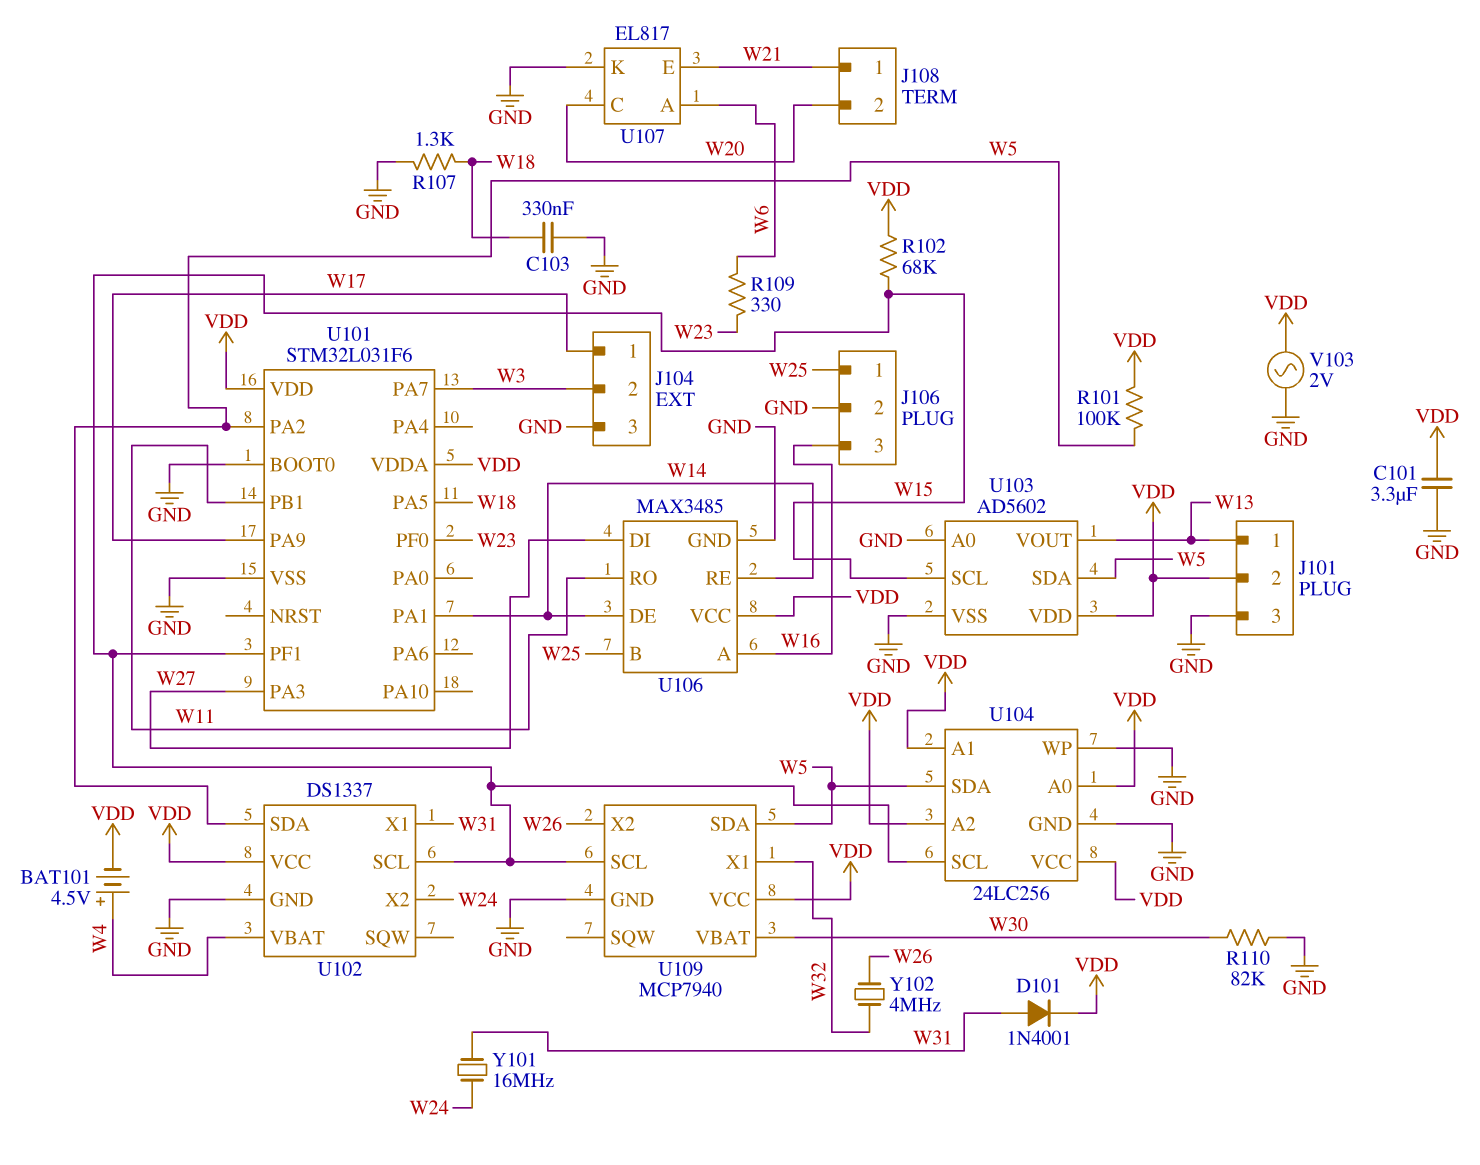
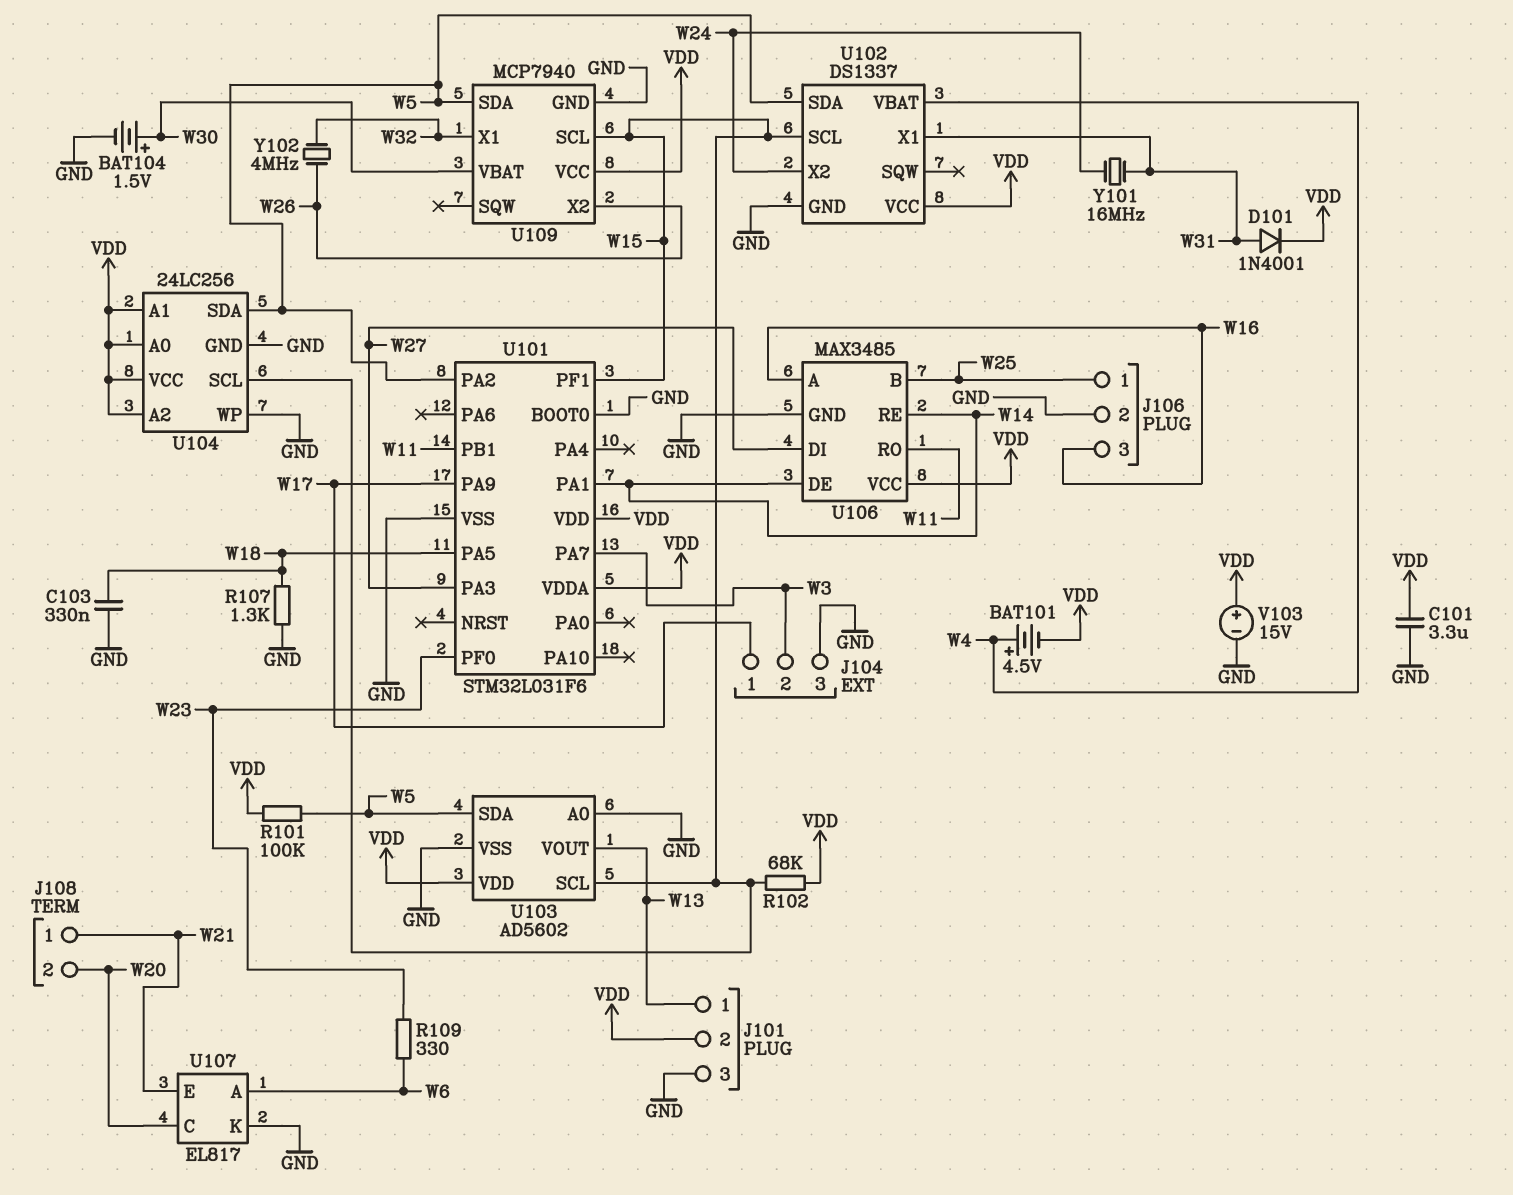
BAT104: none -> 1.5V (plus W30, minus GND)
R110: 82k (GND, W30) -> none
V103: AC 2V (GND, VDD) -> 15V (plus VDD, minus GND)

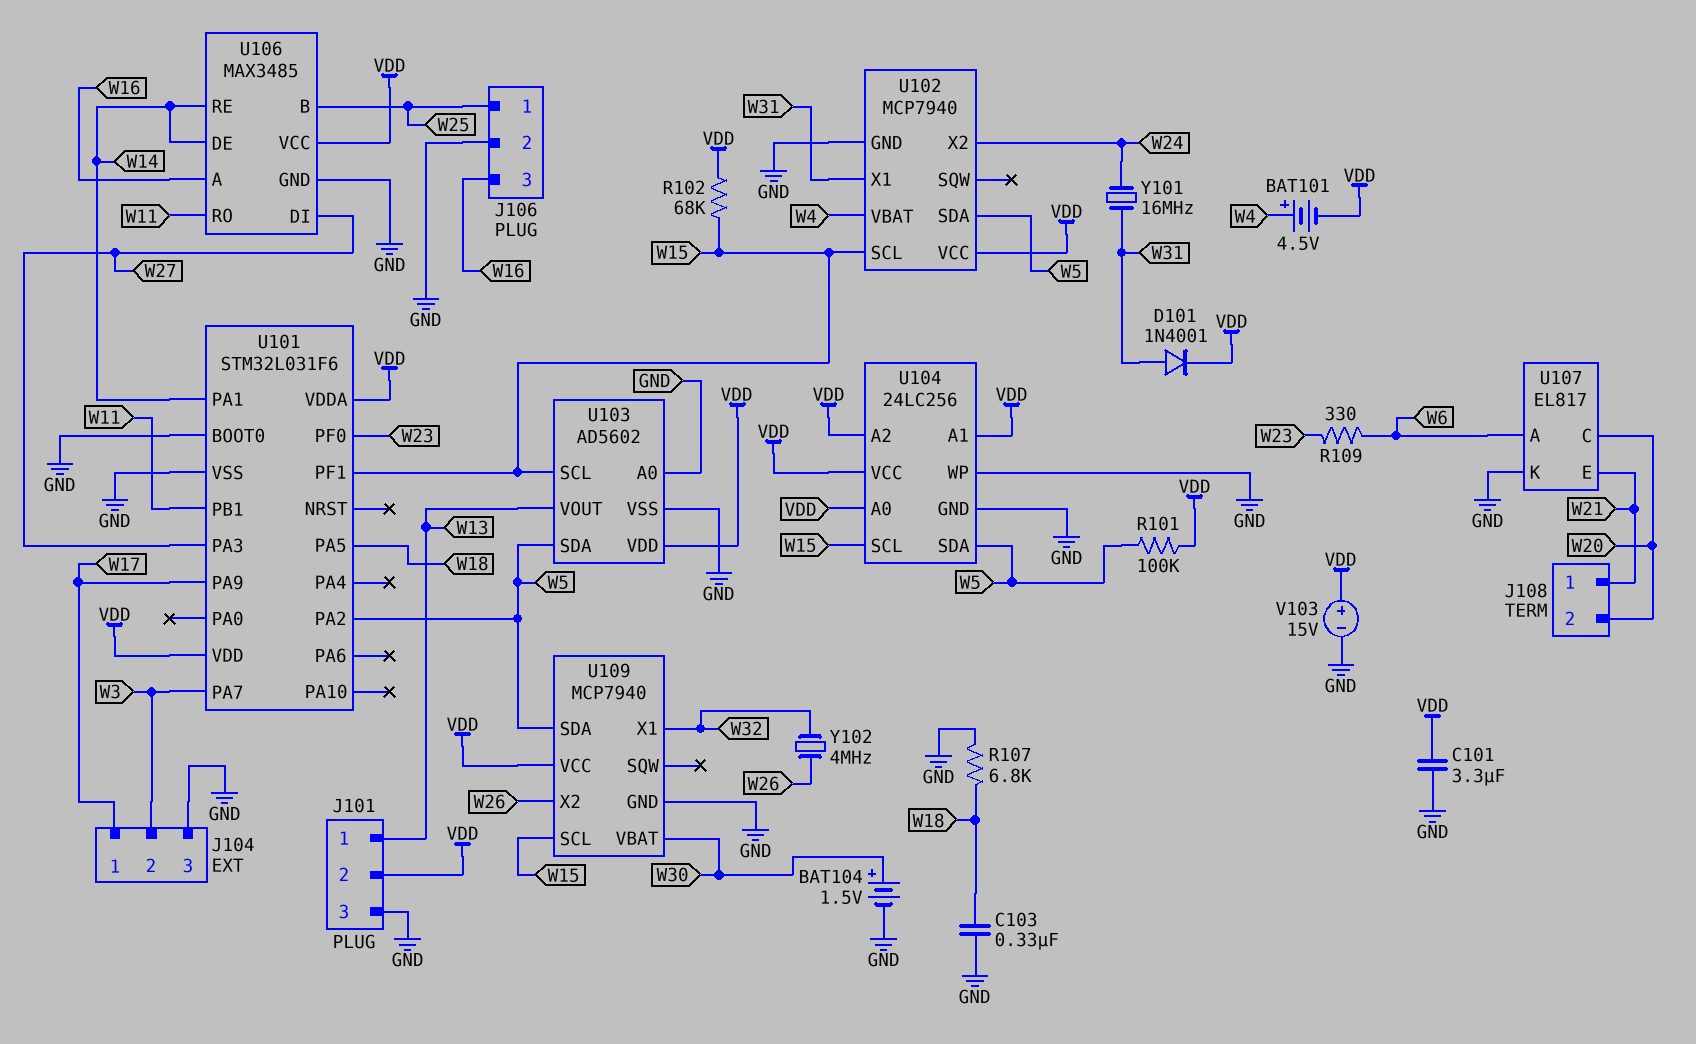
R107: 1.3k (GND, W18) -> 6.8k (GND, W18)
U102: DS1337 -> MCP7940

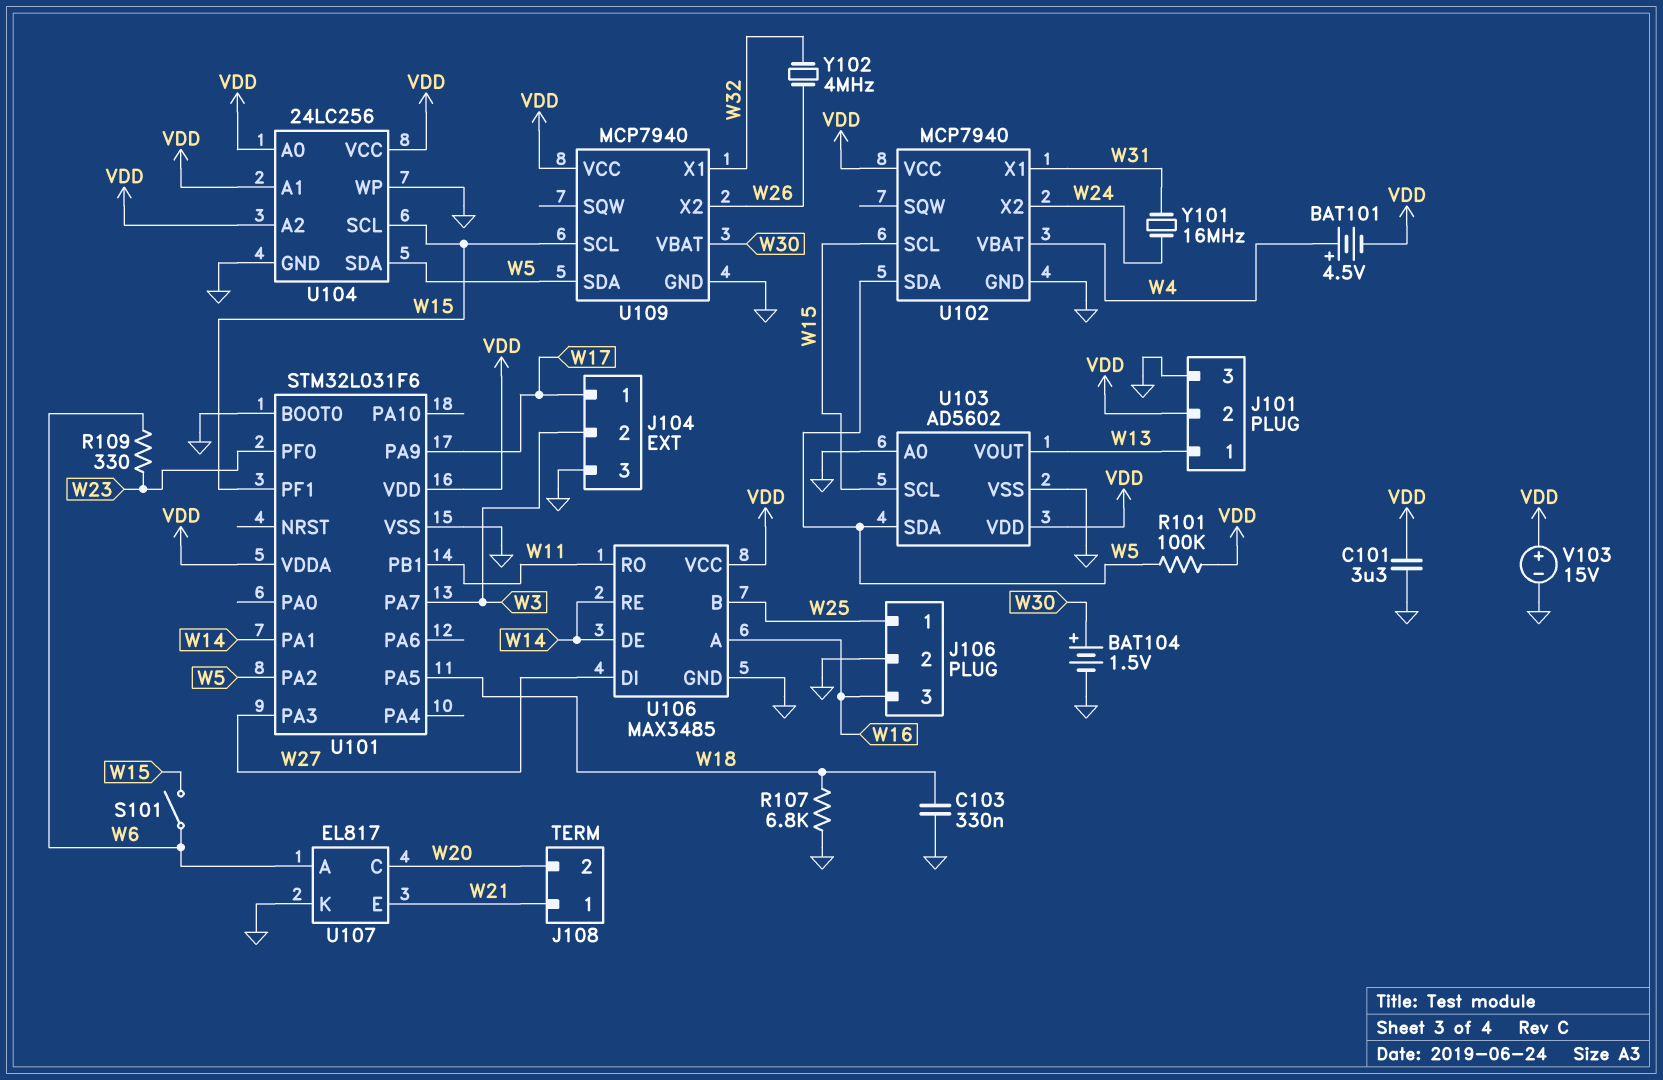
D101: diode 1N4001 (A W31, K VDD) -> none
R102: 68k (VDD, W15) -> none
S101: none -> switch (W6, W15)

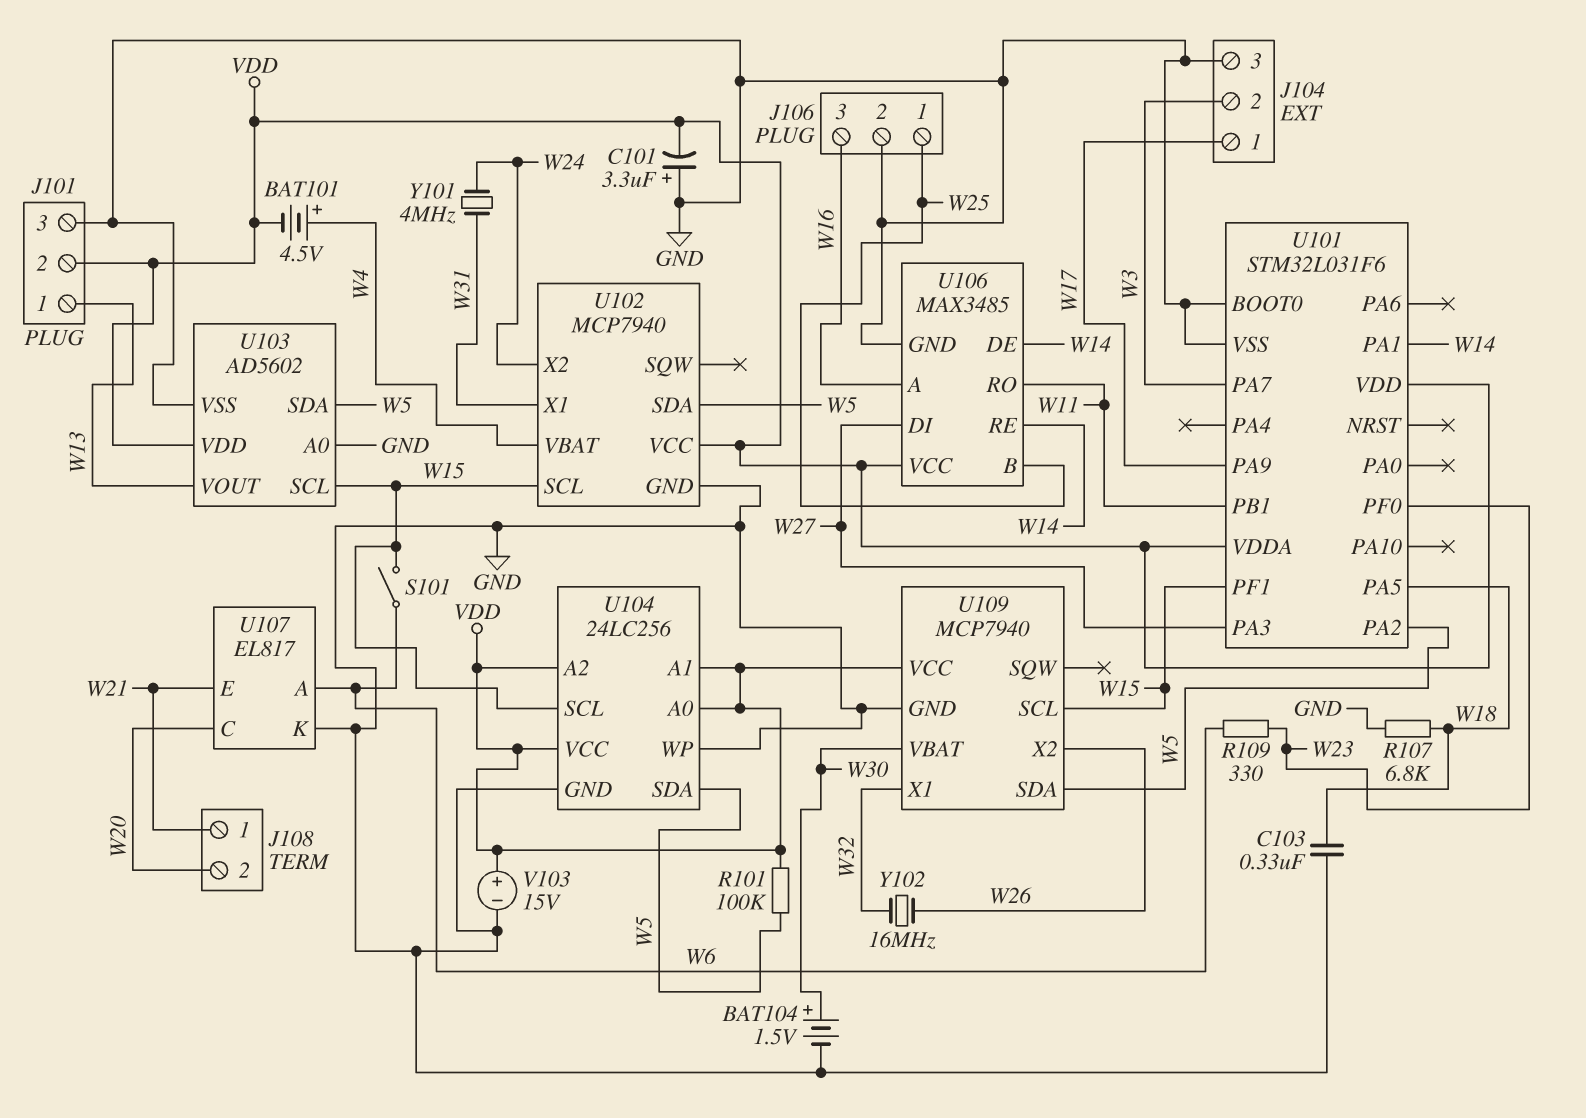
C101: 3.3uF (GND, VDD) -> 3.3uF (plus GND, minus VDD)
Y101: 16MHz (W24, W31) -> 4MHz (W24, W31)
Y102: 4MHz (W26, W32) -> 16MHz (W26, W32)

